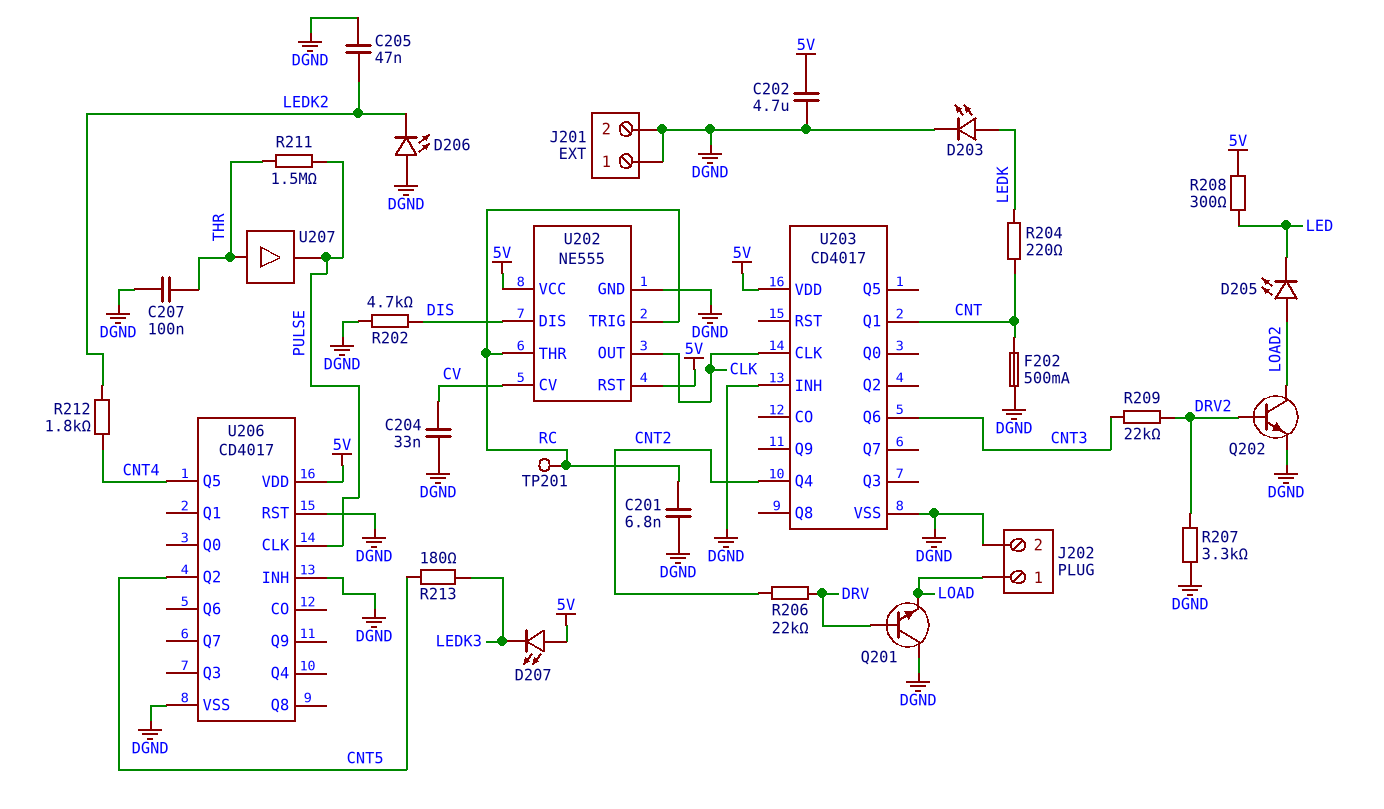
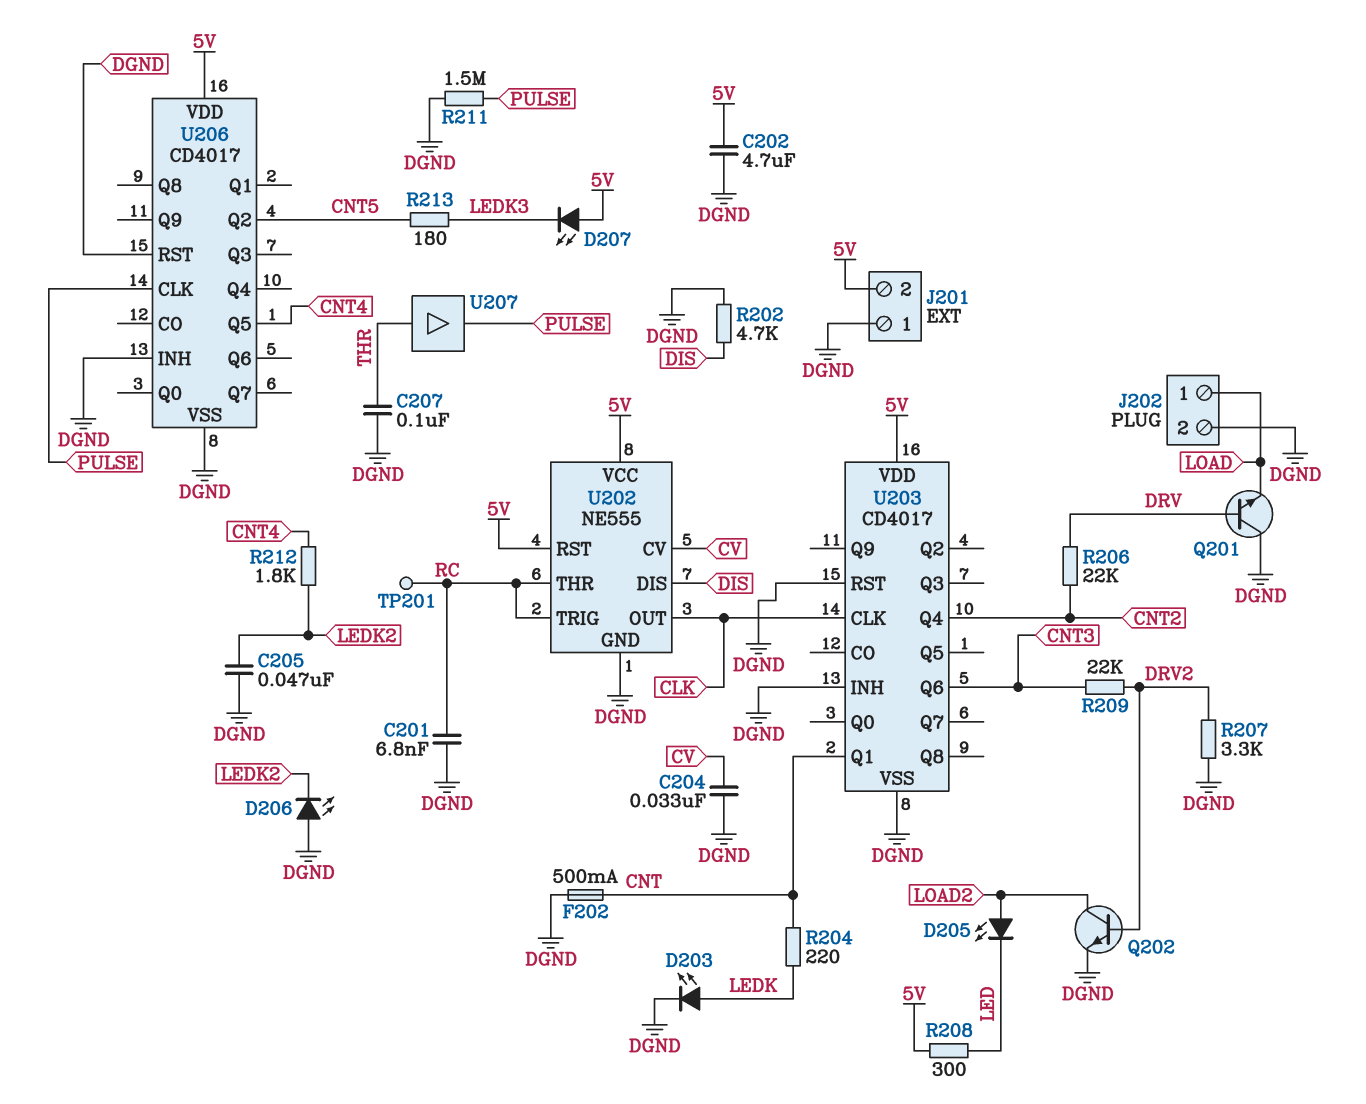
J201 pin 2: DGND -> 5V
R211: 1.5M (PULSE, THR) -> 1.5M (DGND, PULSE)
U203 pin RST: none -> DGND

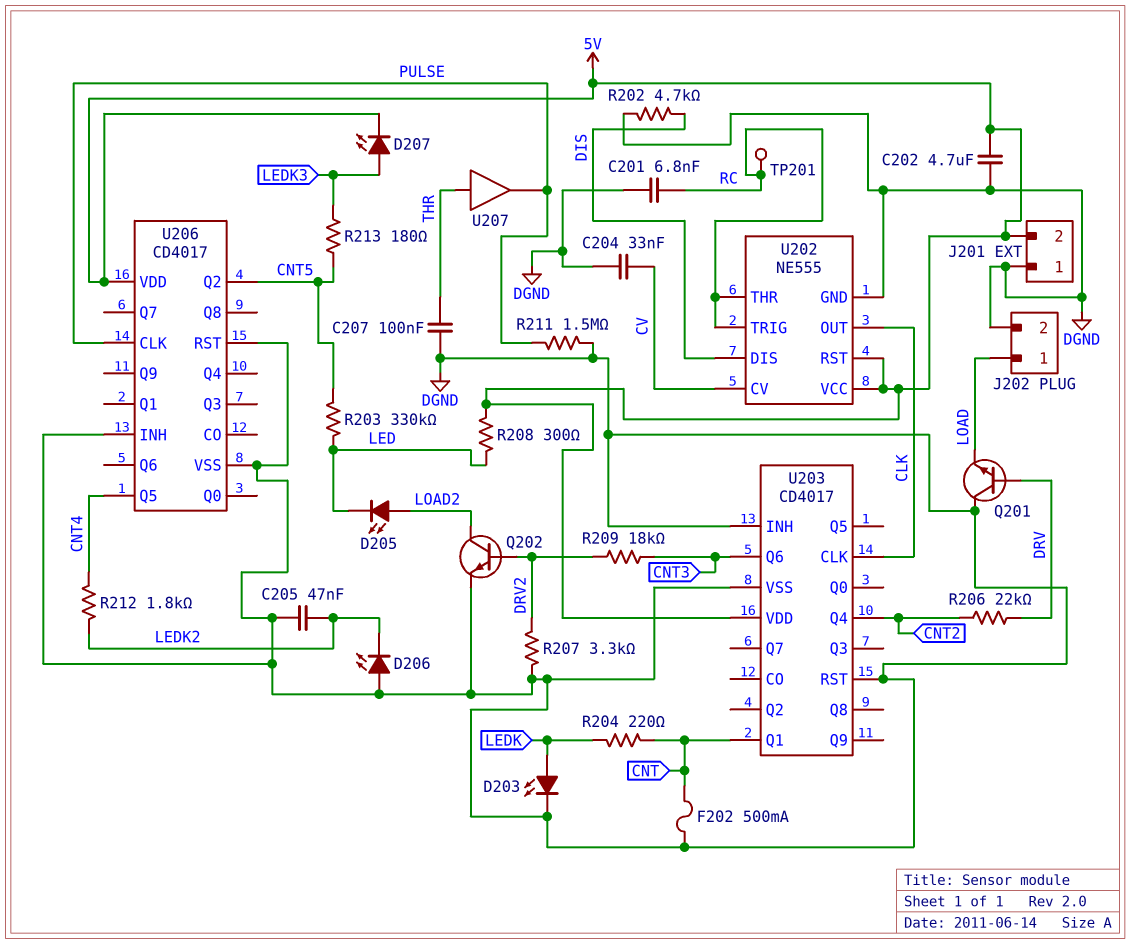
D207: LED (A 5V, K LEDK3) -> LED (A LEDK3, K 5V)
R203: none -> 330k (CNT5, LED)
R209: 22k (CNT3, DRV2) -> 18k (CNT3, DRV2)

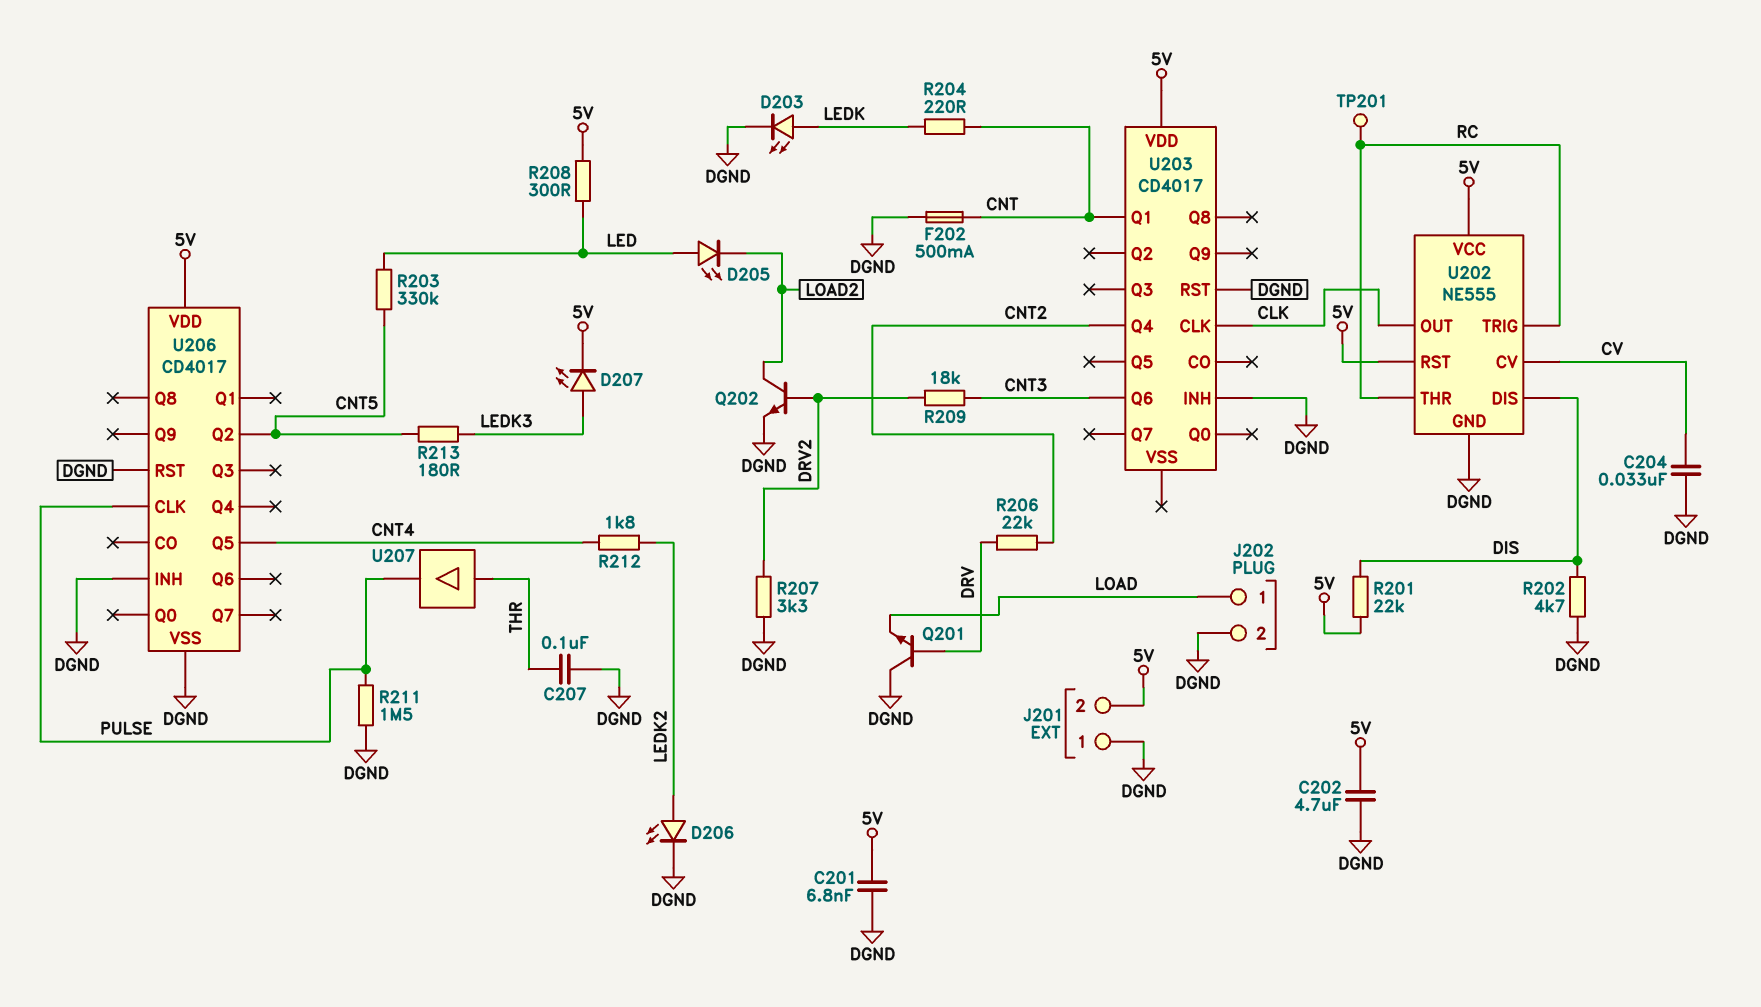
C201: 6.8nF (DGND, RC) -> 6.8nF (5V, DGND)
C205: 47nF (DGND, LEDK2) -> none
D205: LED (A LOAD2, K LED) -> LED (A LED, K LOAD2)
D206: LED (A DGND, K LEDK2) -> LED (A LEDK2, K DGND)
R201: none -> 22k (5V, DIS)
U203 pin VSS: DGND -> none

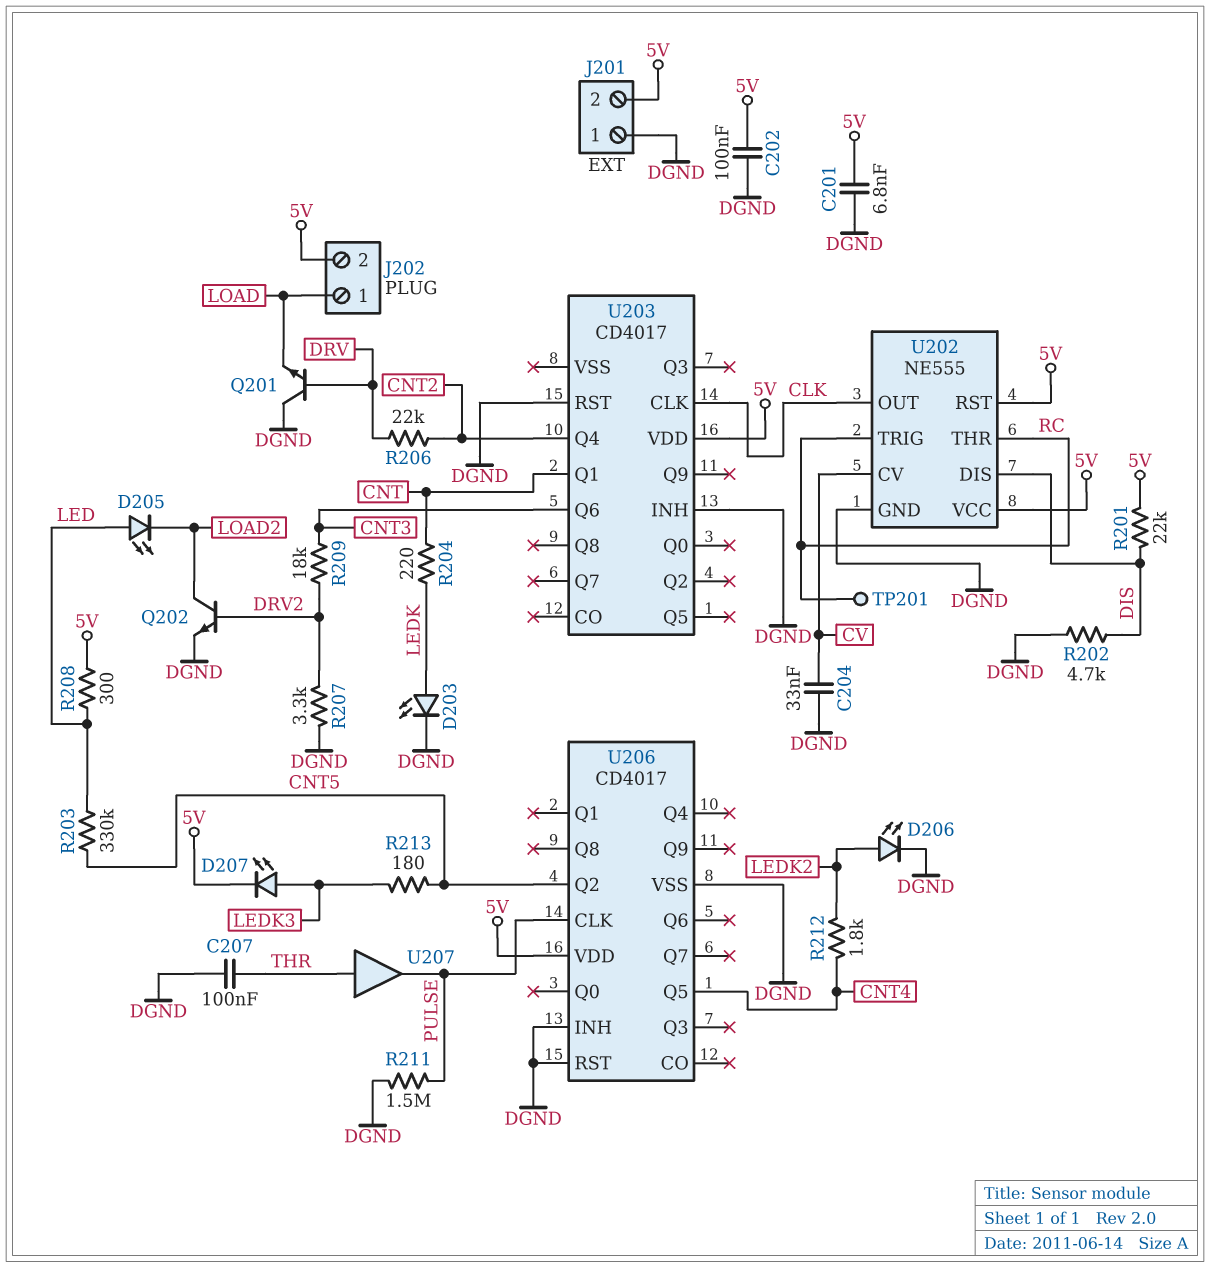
C202: 4.7uF (5V, DGND) -> 100nF (5V, DGND)
F202: 500mA (CNT, DGND) -> none
J202 pin 2: DGND -> 5V

